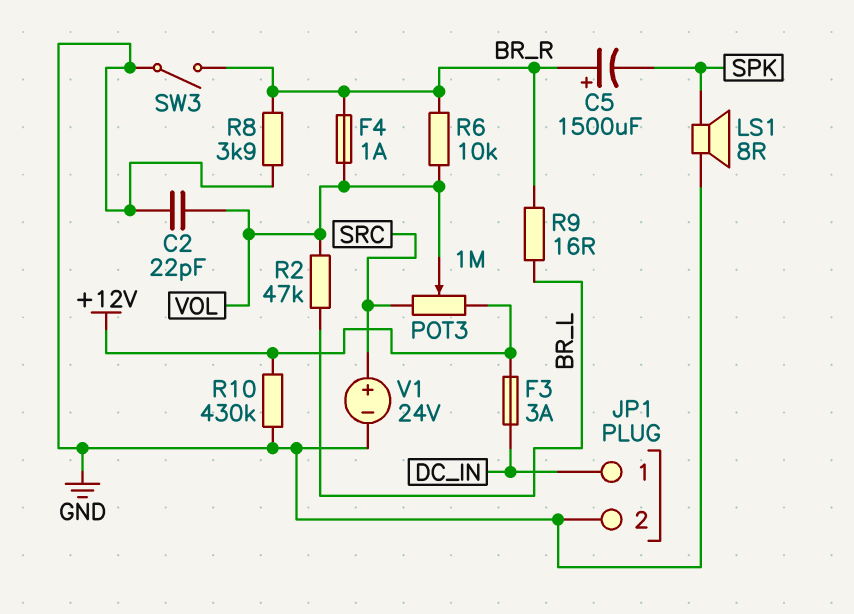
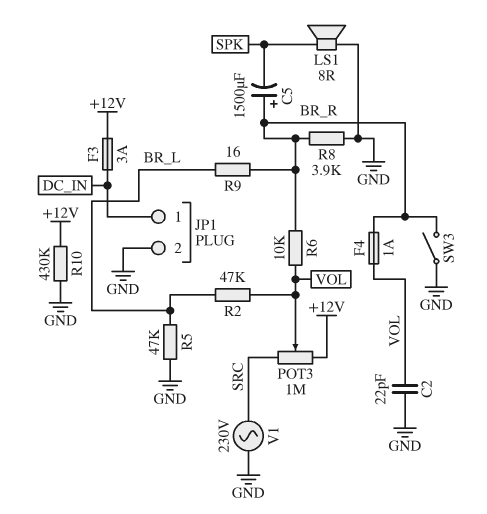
R5: none -> 47k (BR_L, GND)
V1: 24V (plus SRC, minus GND) -> AC 230V (GND, SRC)

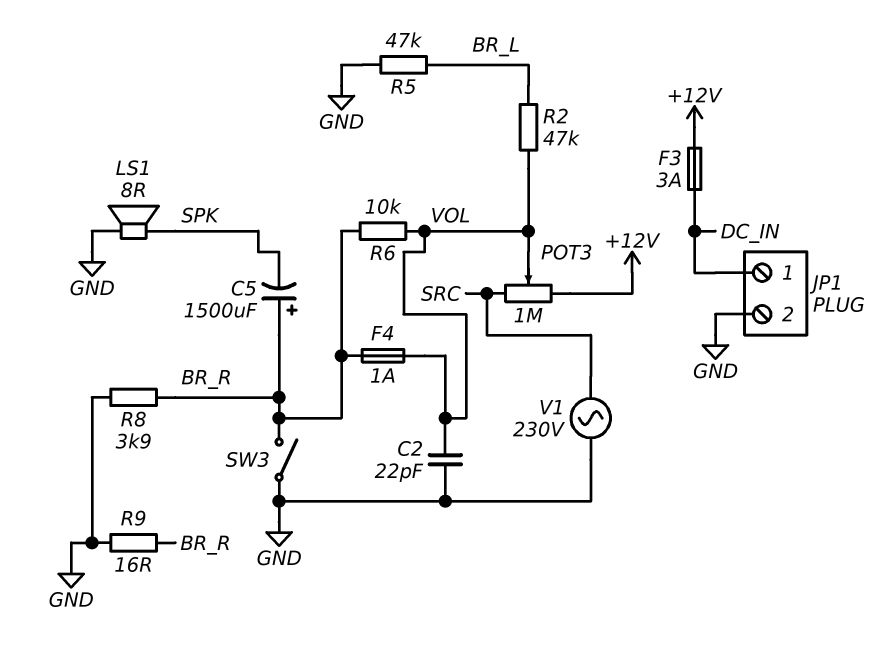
R9: 16 (BR_L, BR_R) -> 16 (BR_R, GND)
R10: 430k (+12V, GND) -> none

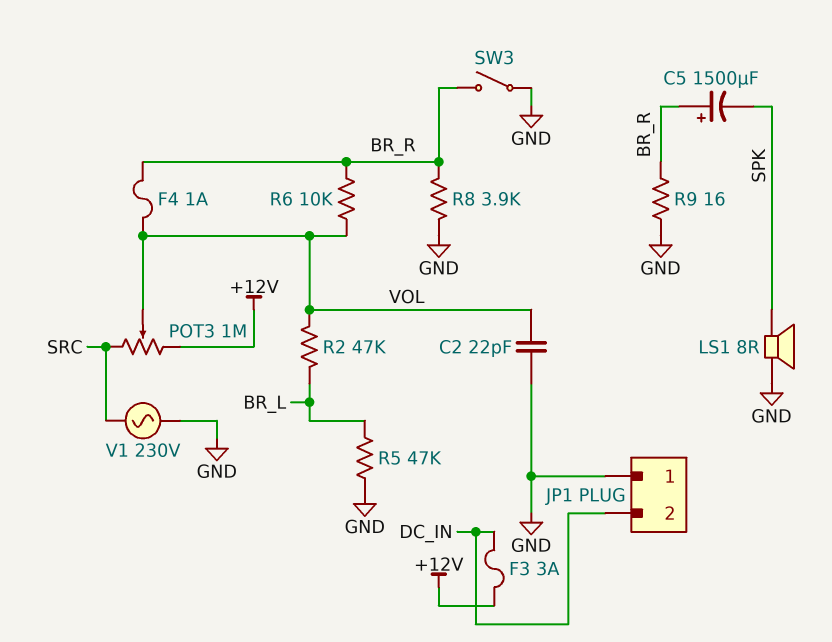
JP1 pin 1: DC_IN -> GND
JP1 pin 2: GND -> DC_IN

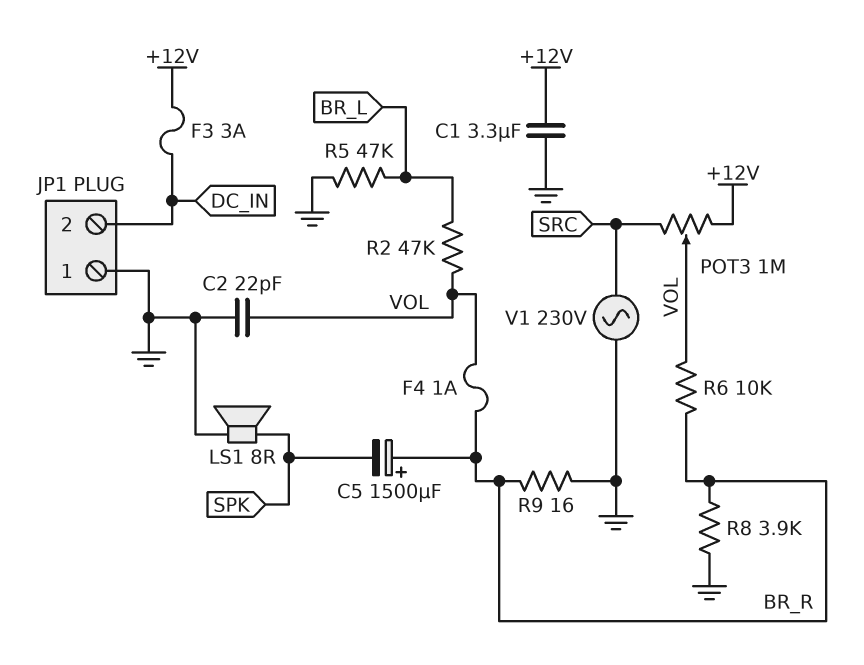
C1: none -> 3.3uF (+12V, GND)
SW3: switch (BR_R, GND) -> none

